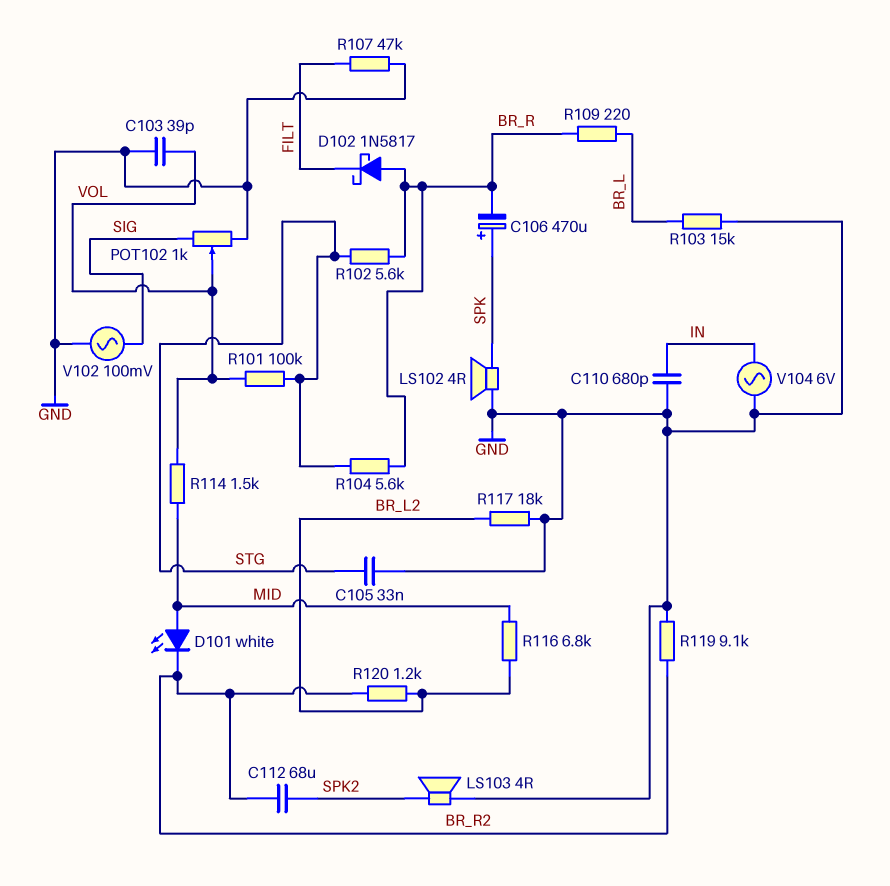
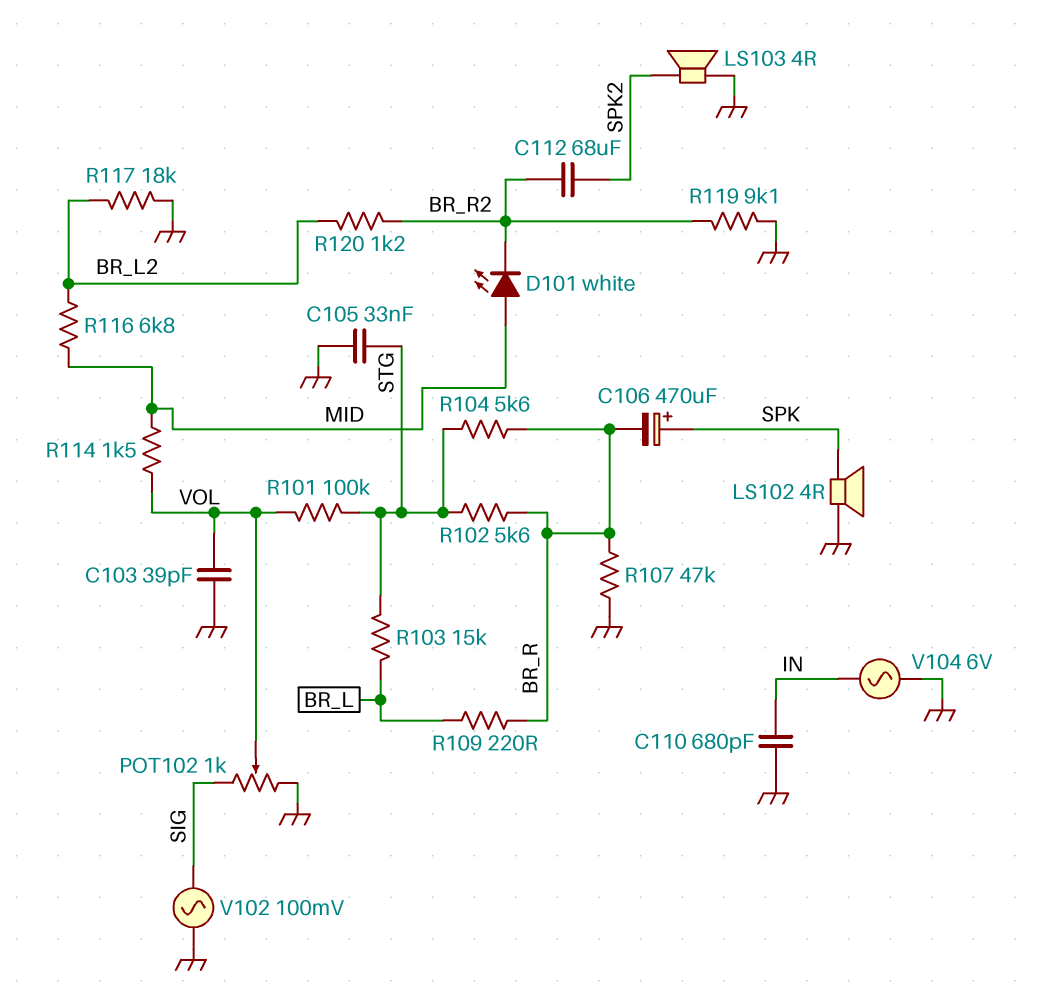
D102: schottky 1N5817 (A BR_R, K FILT) -> none
R103: 15k (BR_L, GND) -> 15k (BR_L, STG)
R107: 47k (FILT, GND) -> 47k (BR_R, GND)

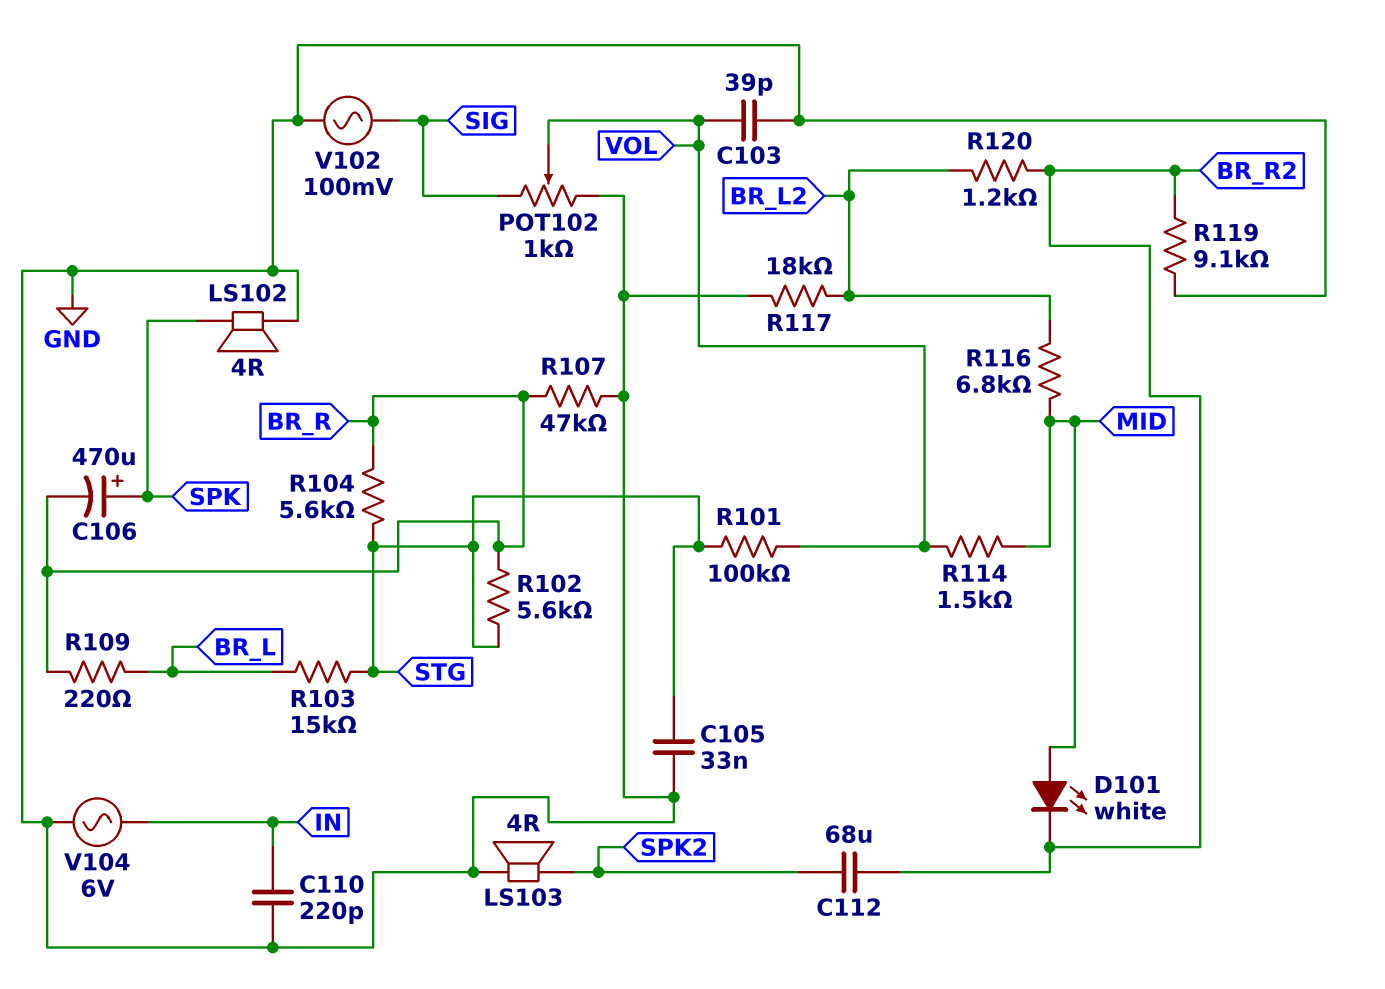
C110: 680pF (GND, IN) -> 220pF (GND, IN)

